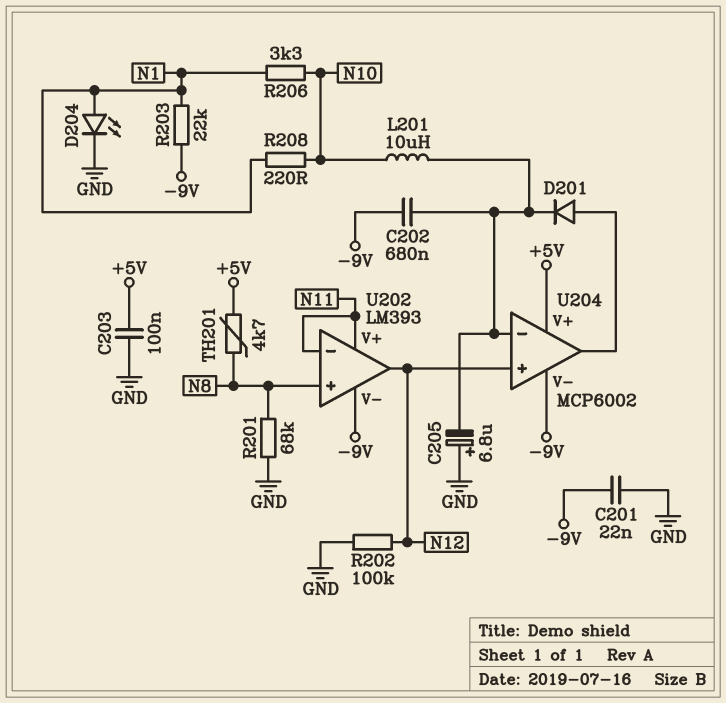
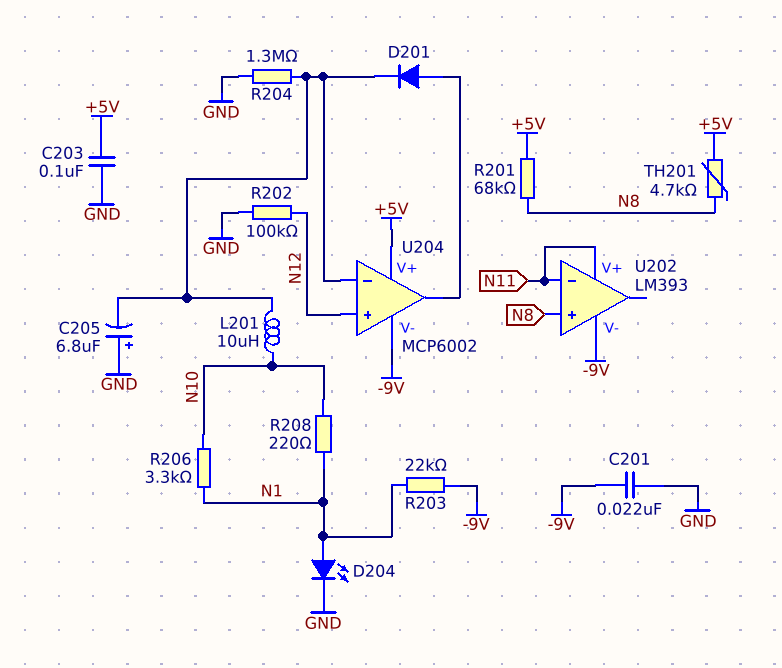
C202: 680nF (-9V, U204/in-) -> none
R201: 68k (GND, N8) -> 68k (+5V, N8)
R204: none -> 1.3M (GND, U204/in-)
U202 pin out: N12 -> none

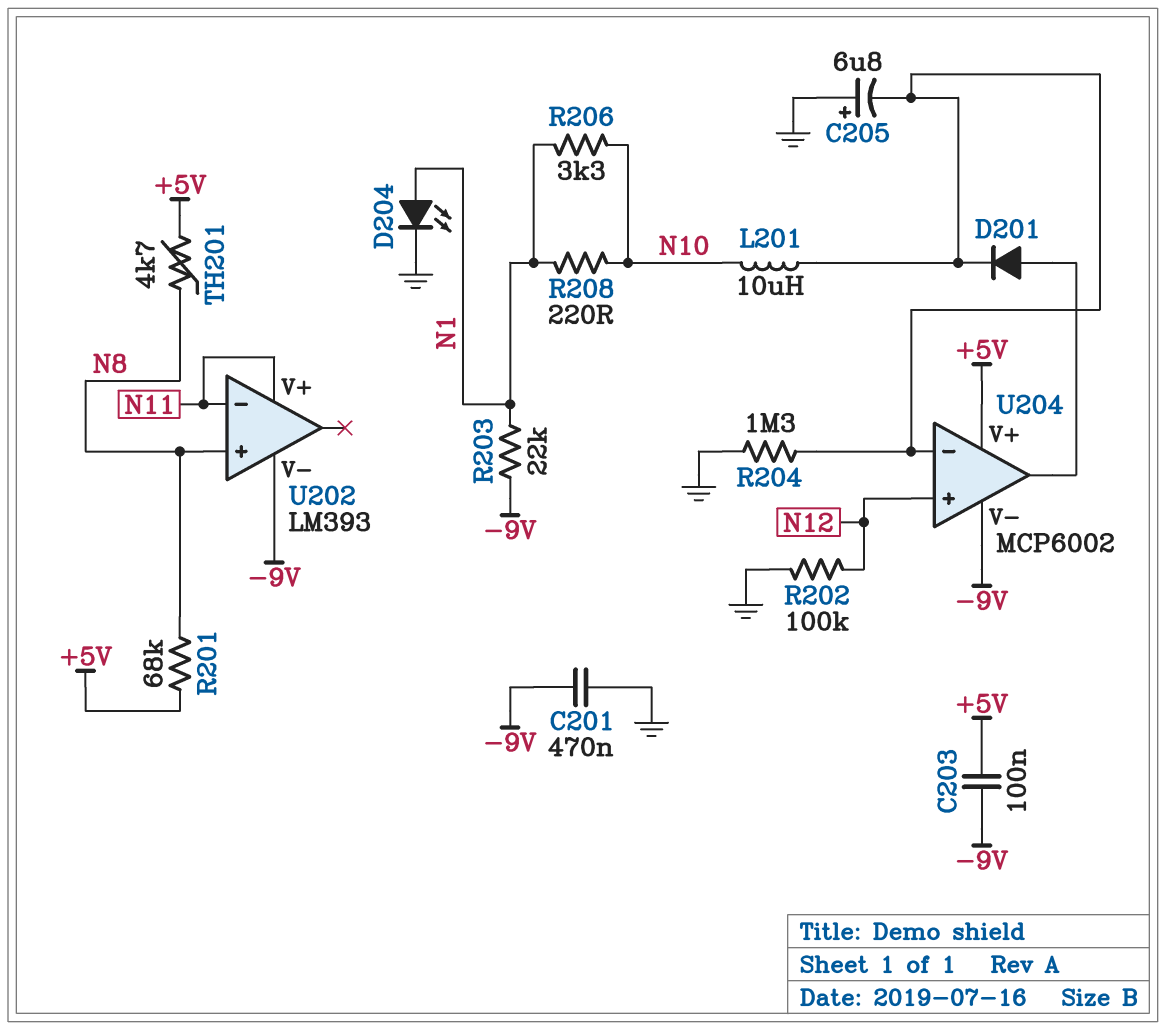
C201: 22nF (-9V, GND) -> 470nF (-9V, GND)
C203: 100nF (+5V, GND) -> 100nF (+5V, -9V)

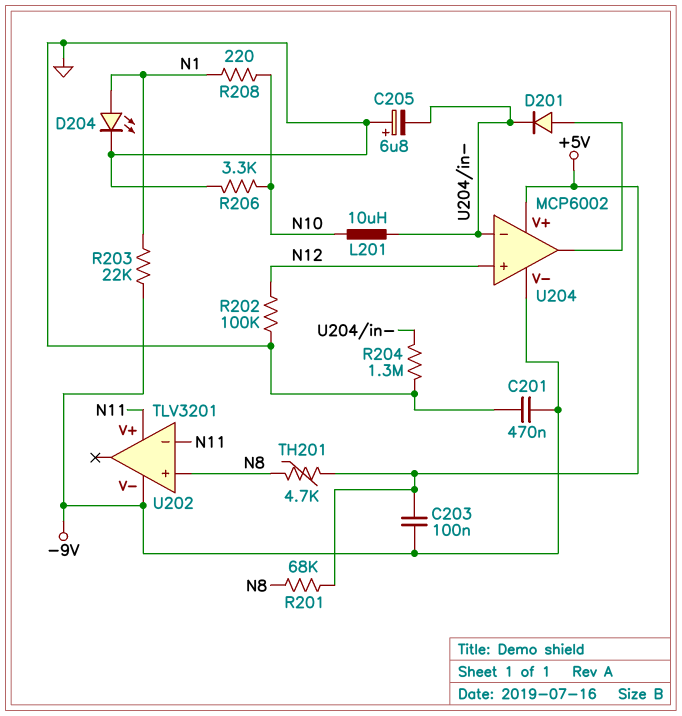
R206: 3.3k (N1, N10) -> 3.3k (GND, N10)
U202: LM393 -> TLV3201

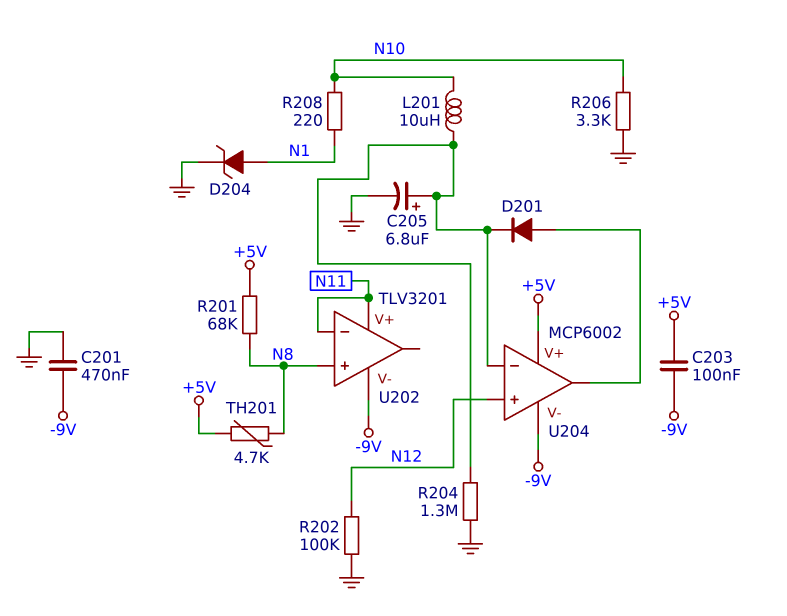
C205: 6.8uF (plus GND, minus U204/in-) -> 6.8uF (plus U204/in-, minus GND)
D204: LED (A N1, K GND) -> zener (A N1, K GND)
R203: 22k (-9V, N1) -> none

